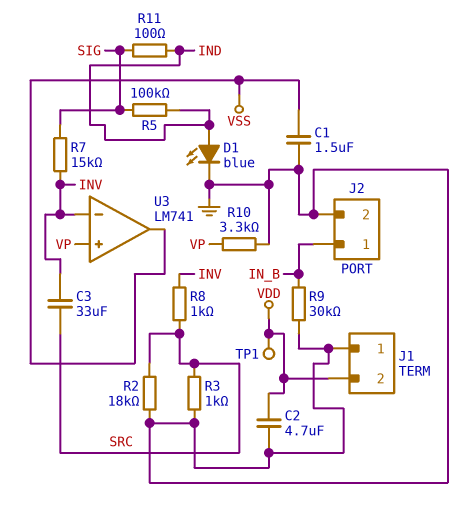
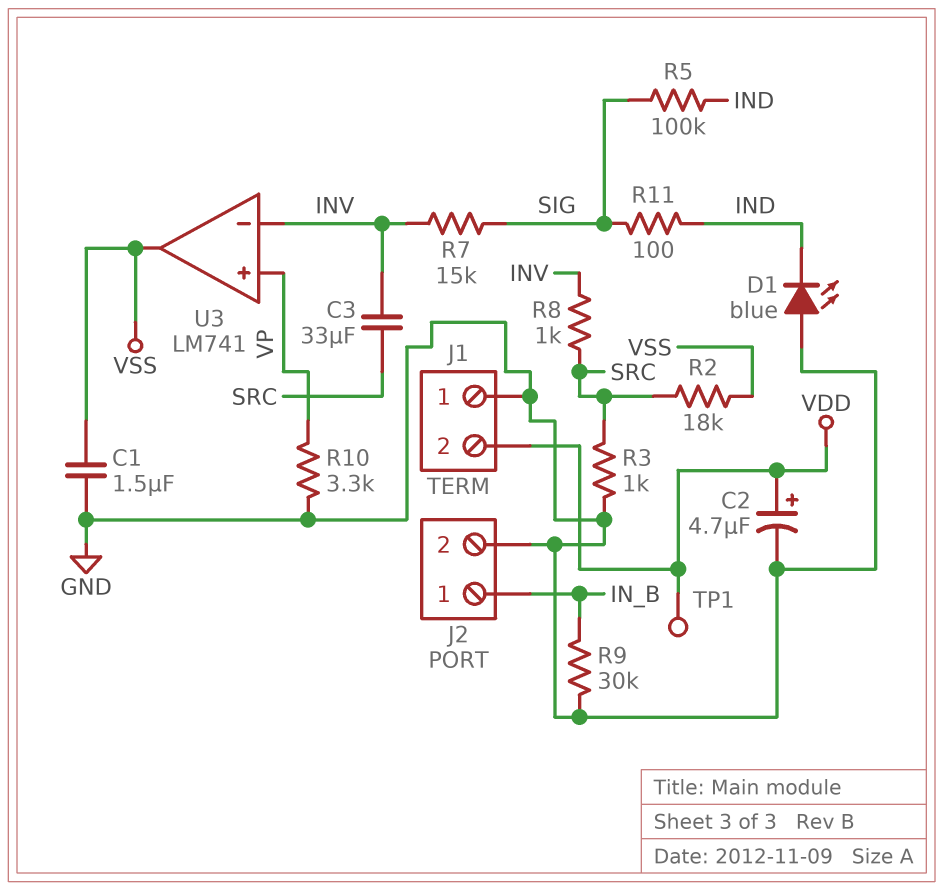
C2: 4.7uF (GND, VDD) -> 4.7uF (plus VDD, minus GND)
D1: LED blue (A IND, K GND) -> LED blue (A GND, K IND)
R2: 18k (GND, SRC) -> 18k (SRC, VSS)

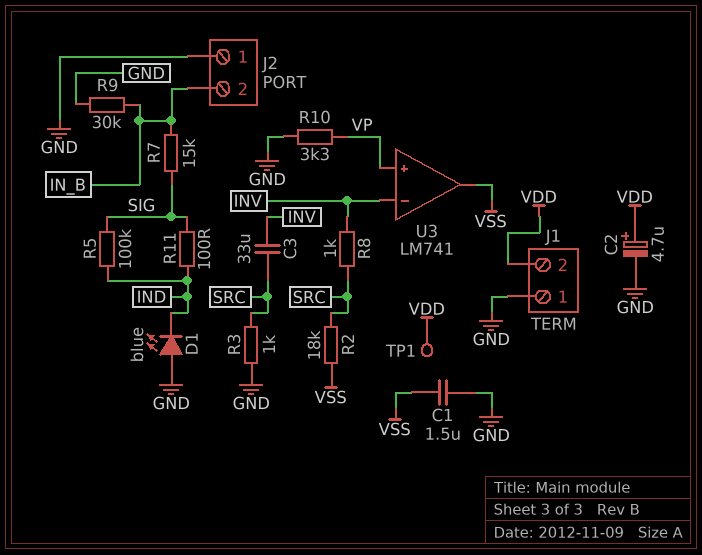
J2 pin 1: IN_B -> GND
J2 pin 2: GND -> IN_B
R7: 15k (INV, SIG) -> 15k (IN_B, SIG)

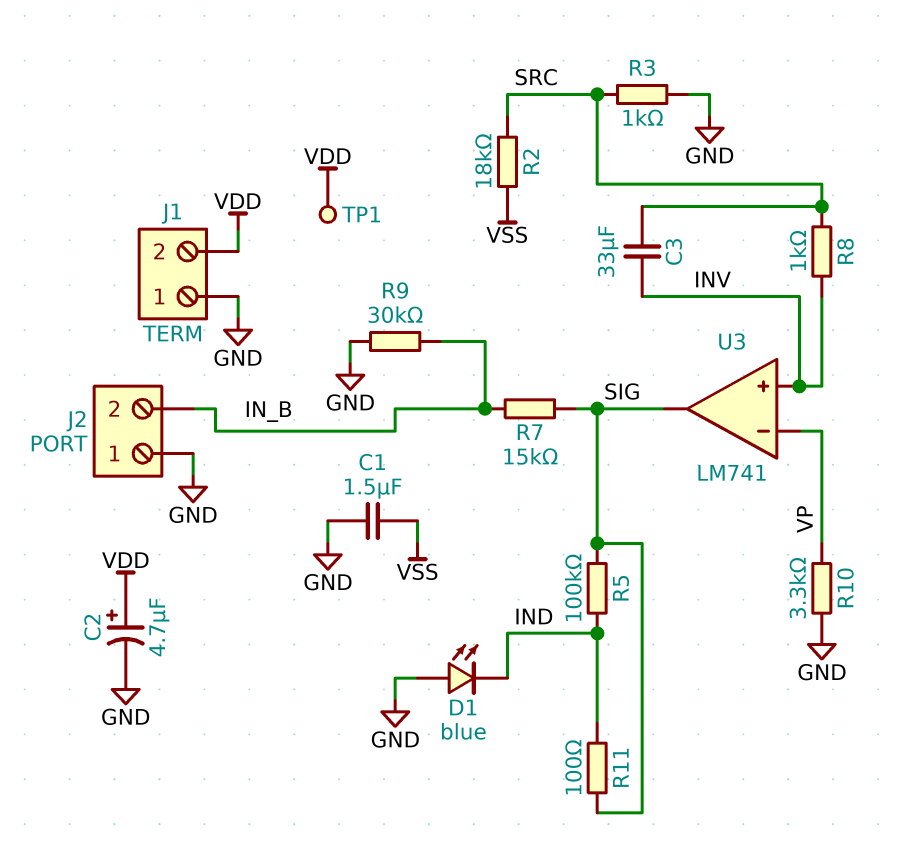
U3 pin in+: VP -> INV
U3 pin in-: INV -> VP
U3 pin out: VSS -> SIG

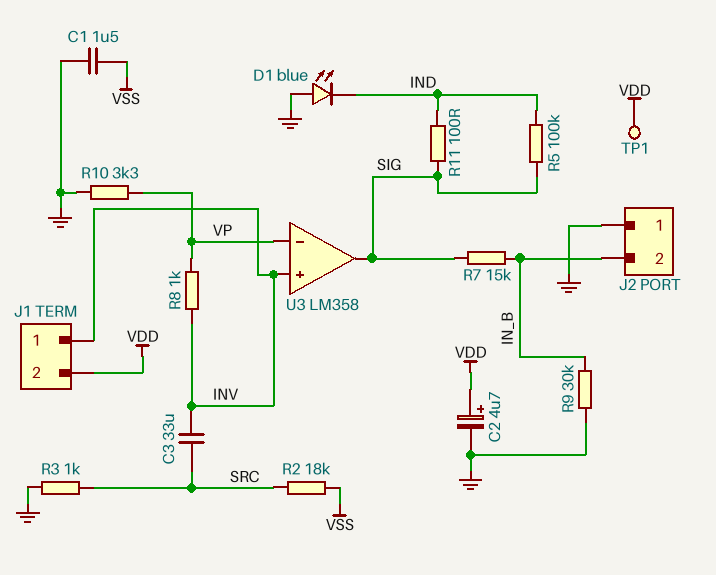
J1 pin 1: GND -> INV
R8: 1k (INV, SRC) -> 1k (INV, VP)
U3: LM741 -> LM358

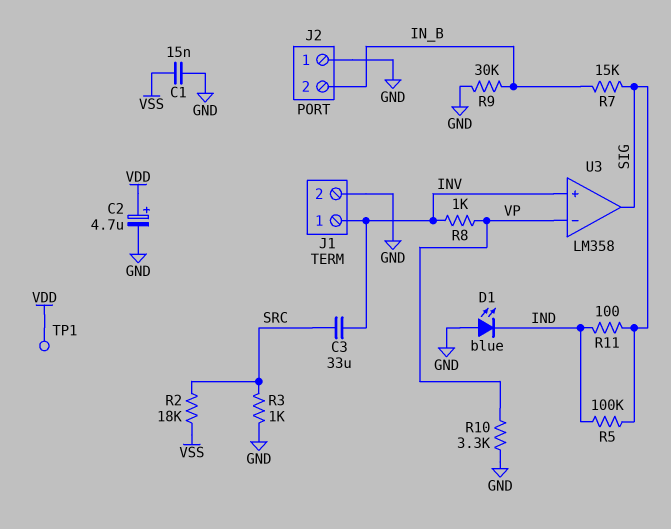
C1: 1.5uF (GND, VSS) -> 15nF (GND, VSS)
J1 pin 2: VDD -> GND

